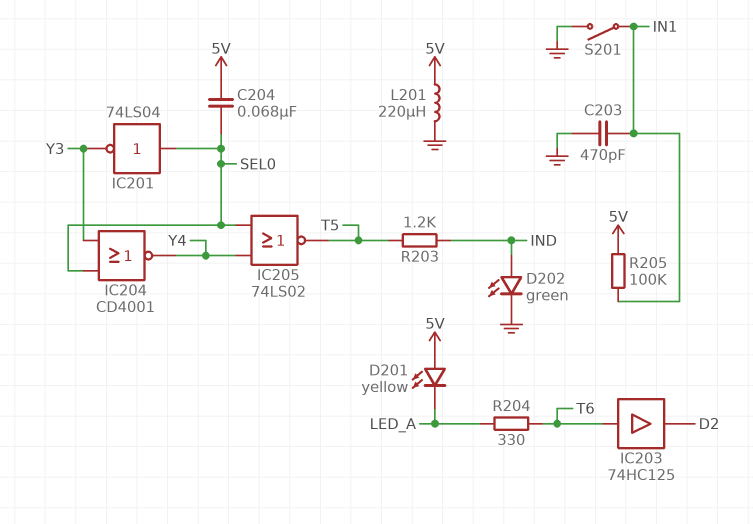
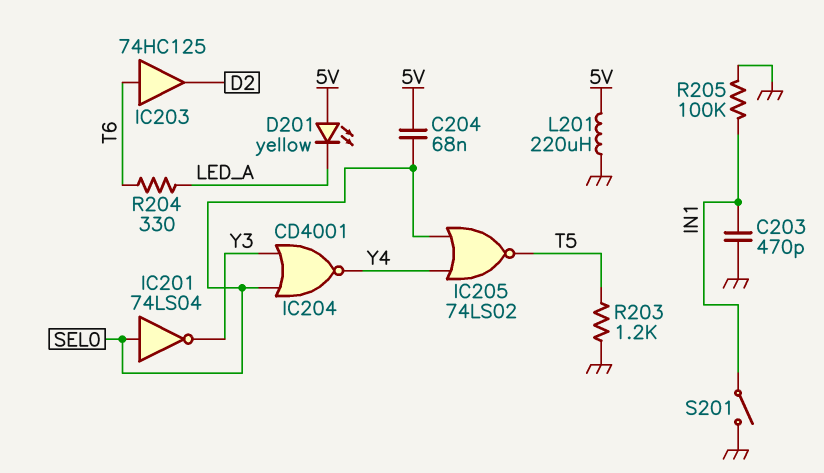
D202: LED green (A IND, K GND) -> none
R203: 1.2k (IND, T5) -> 1.2k (GND, T5)
R205: 100k (5V, IN1) -> 100k (GND, IN1)

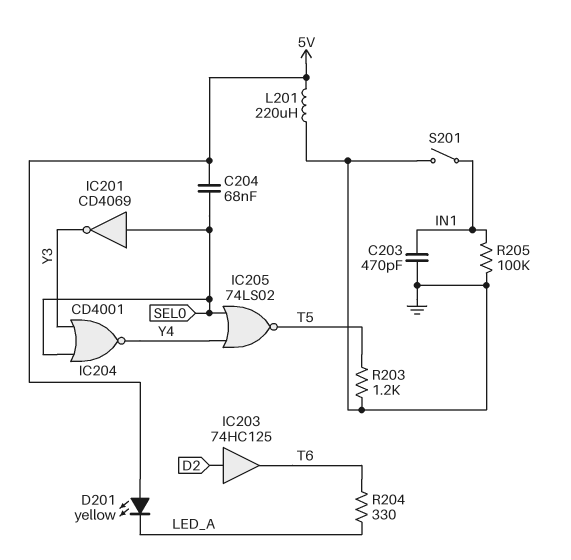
IC201: NOT 74LS04 (in SEL0, out Y3) -> NOT CD4069 (in SEL0, out Y3)
IC203: buffer 74HC125 (in T6, out D2) -> buffer 74HC125 (in D2, out T6)

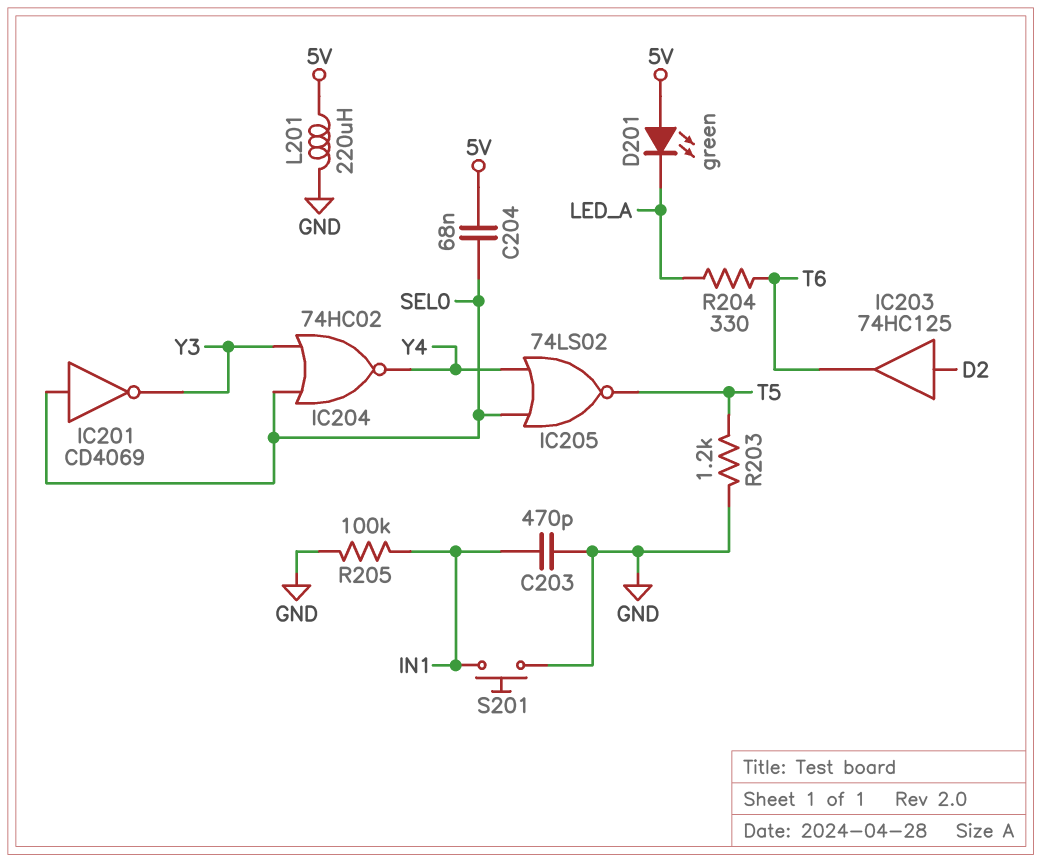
D201: LED yellow (A 5V, K LED_A) -> LED green (A 5V, K LED_A)
IC204: NOR CD4001 (in SEL0, in Y3, out Y4) -> NOR 74HC02 (in SEL0, in Y3, out Y4)
S201: switch (GND, IN1) -> button (GND, IN1)

